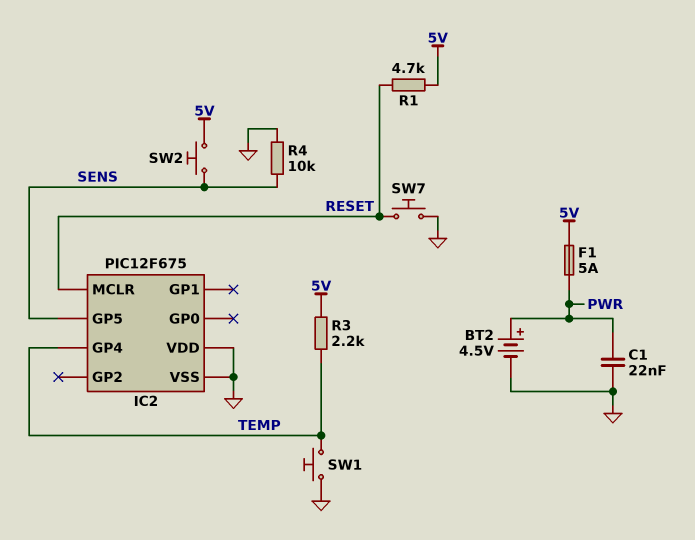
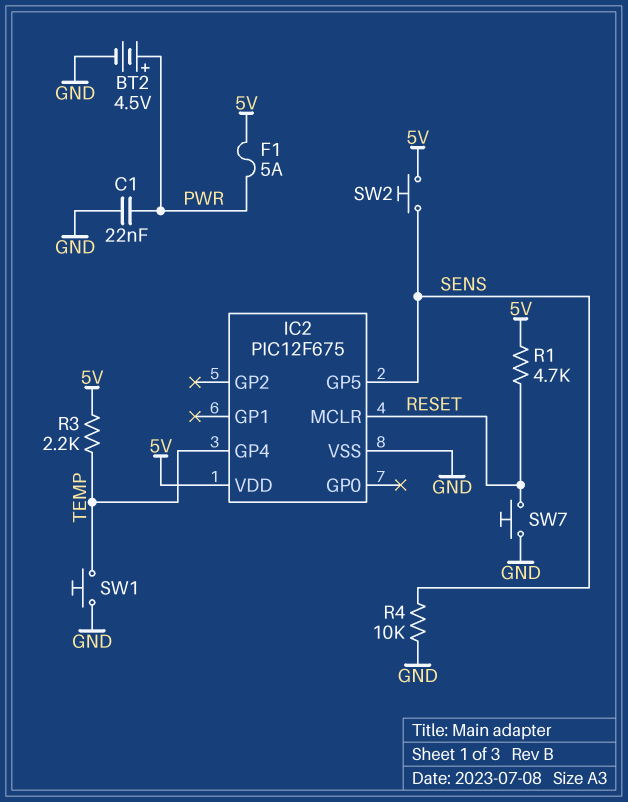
IC2 pin VDD: GND -> 5V

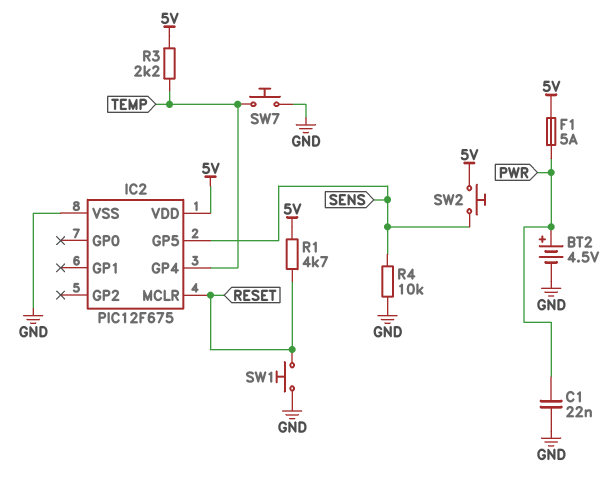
SW1: button (GND, TEMP) -> button (GND, RESET)
SW7: button (GND, RESET) -> button (GND, TEMP)

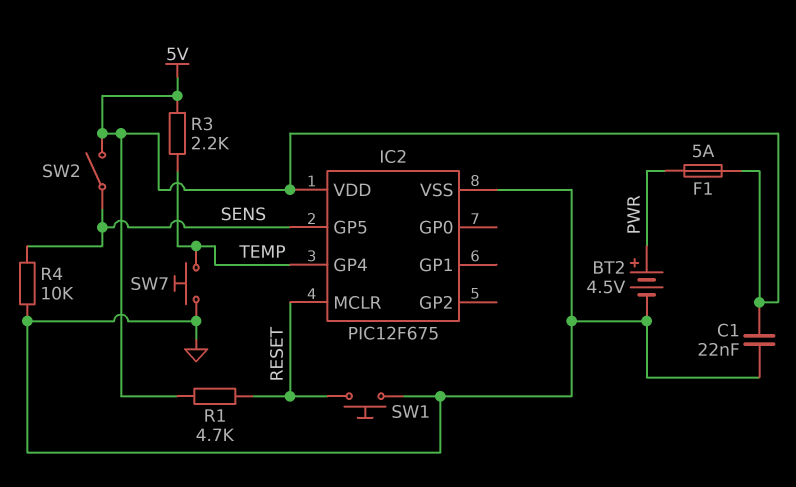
C1: 22nF (GND, PWR) -> 22nF (5V, GND)
SW2: button (5V, SENS) -> switch (5V, SENS)

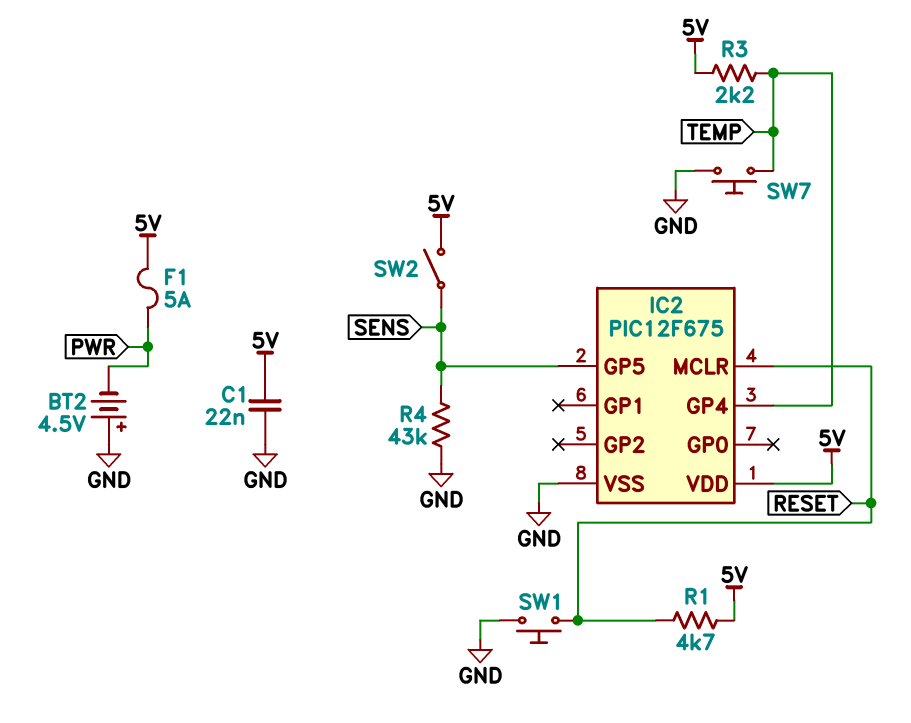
BT2: 4.5V (plus PWR, minus GND) -> 4.5V (plus GND, minus PWR)
R4: 10k (GND, SENS) -> 43k (GND, SENS)

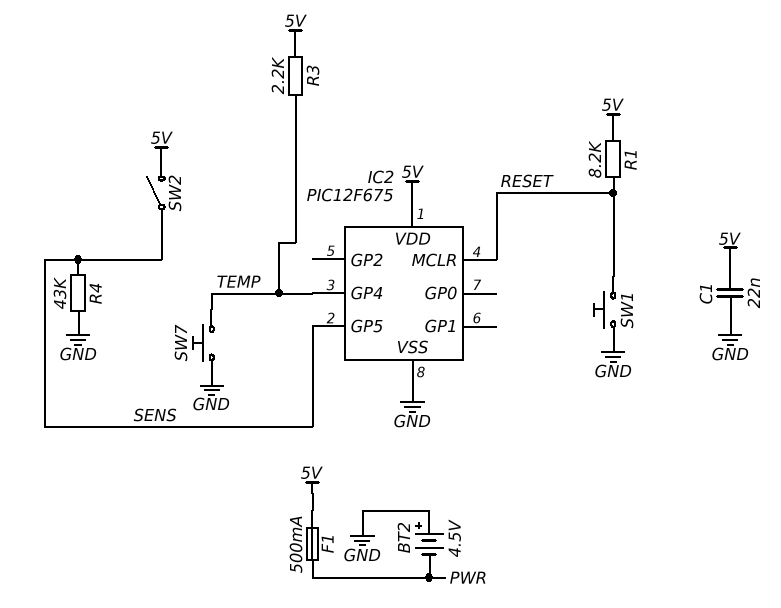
F1: 5A (5V, PWR) -> 500mA (5V, PWR)
R1: 4.7k (5V, RESET) -> 8.2k (5V, RESET)

